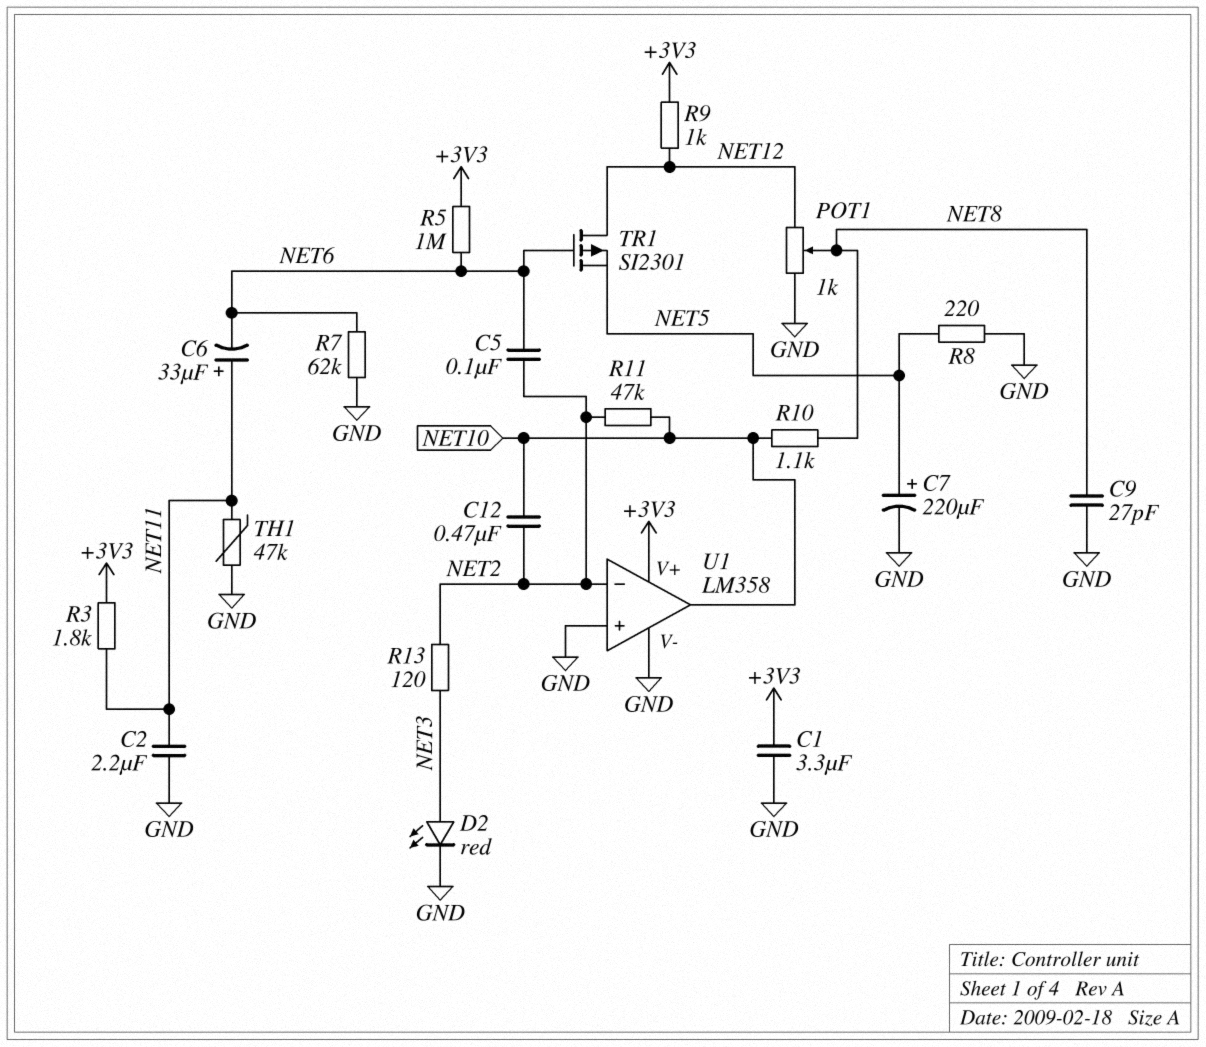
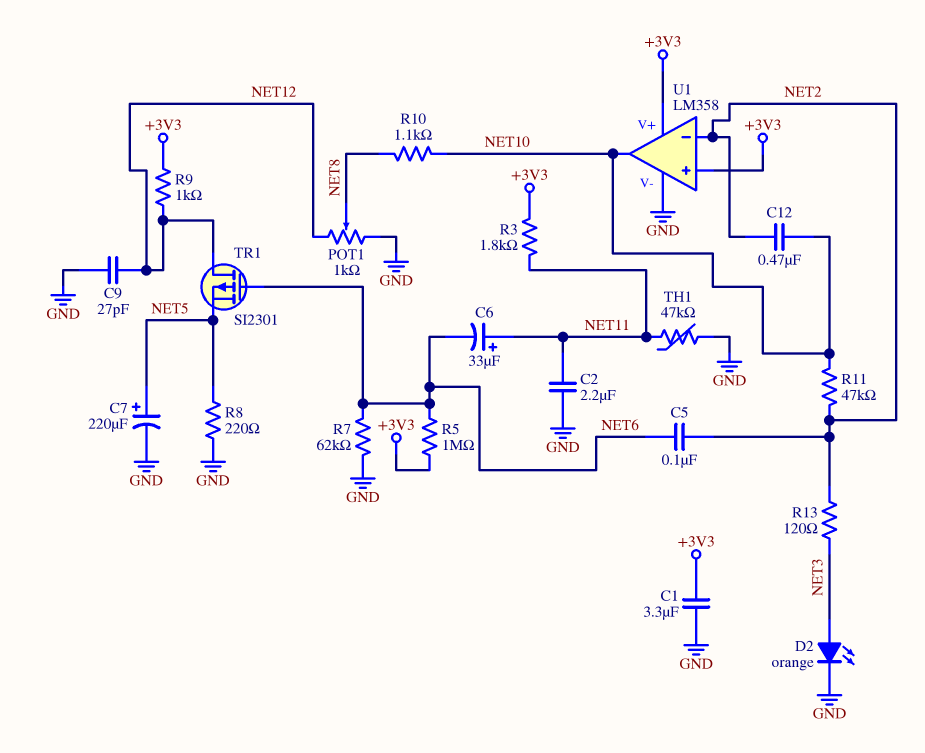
C9: 27pF (GND, NET8) -> 27pF (GND, NET12)
D2: LED red (A NET3, K GND) -> LED orange (A NET3, K GND)
U1 pin in+: GND -> +3V3

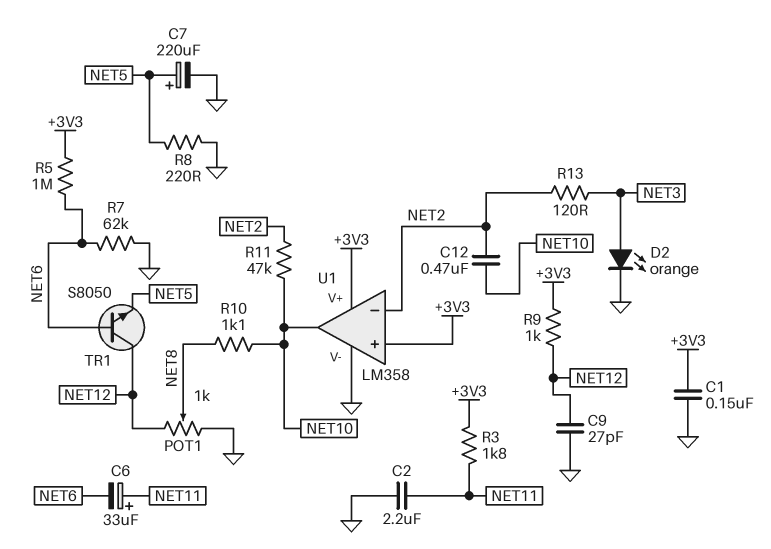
C1: 3.3uF (+3V3, GND) -> 150nF (+3V3, GND)
C5: 100nF (NET2, NET6) -> none
TH1: 47k (GND, NET11) -> none
TR1: PMOS SI2301 (G NET6, D NET12, S NET5) -> NPN S8050 (B NET6, C NET12, E NET5)

